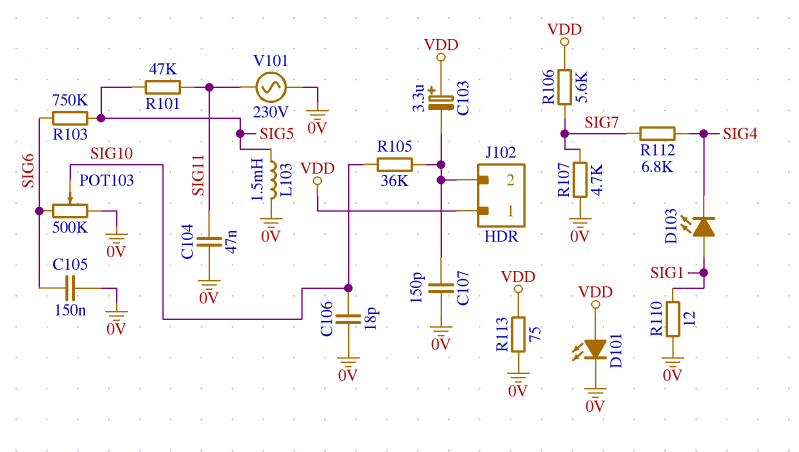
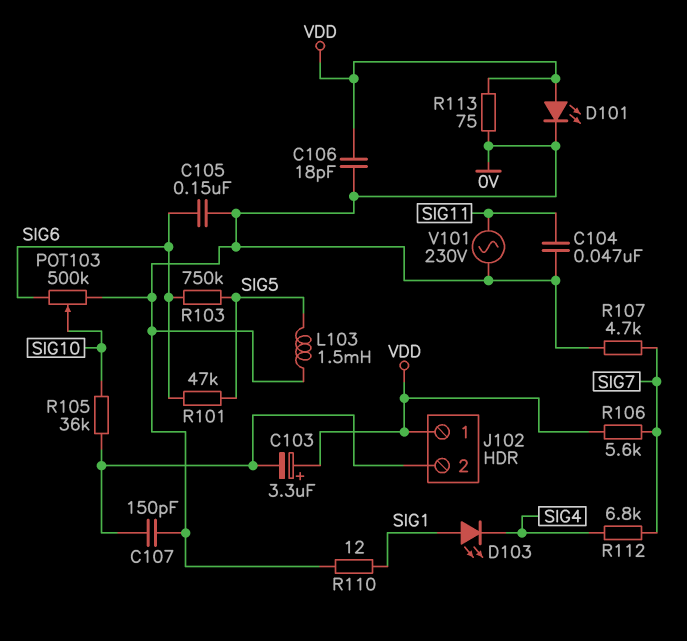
C106: 18pF (0V, SIG10) -> 18pF (0V, VDD)
R101: 47k (SIG5, SIG11) -> 47k (SIG5, SIG6)

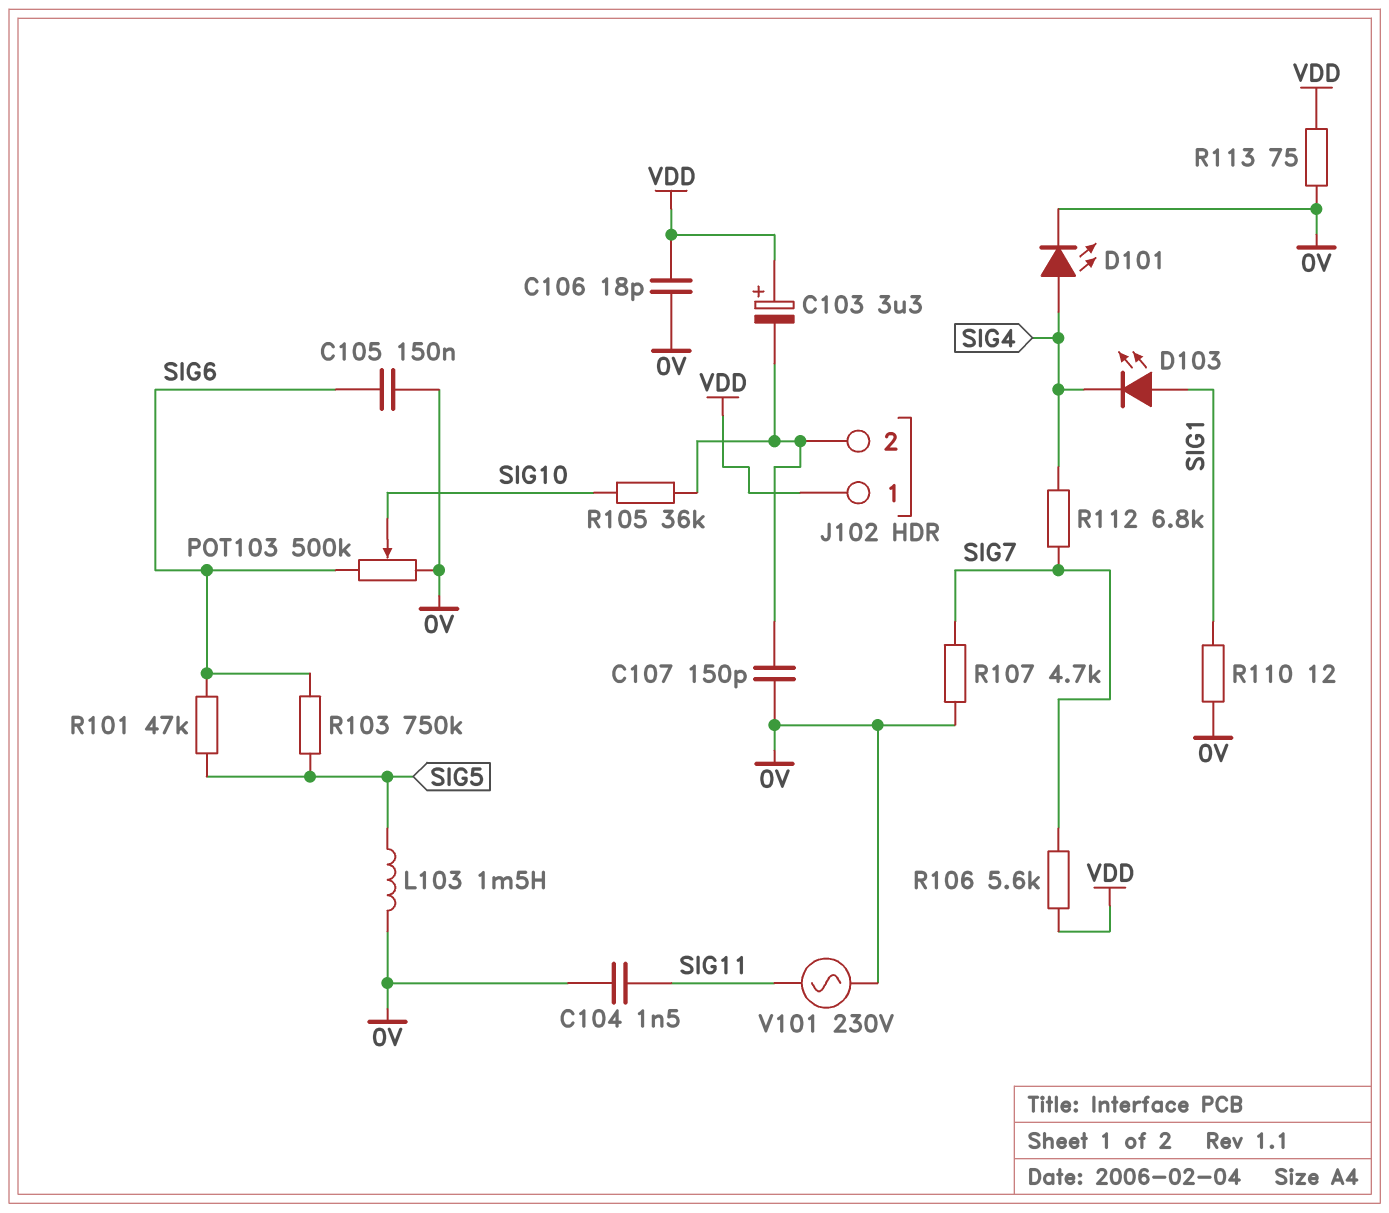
C104: 47nF (0V, SIG11) -> 1.5nF (0V, SIG11)
D101: LED (A VDD, K 0V) -> LED (A SIG4, K 0V)

